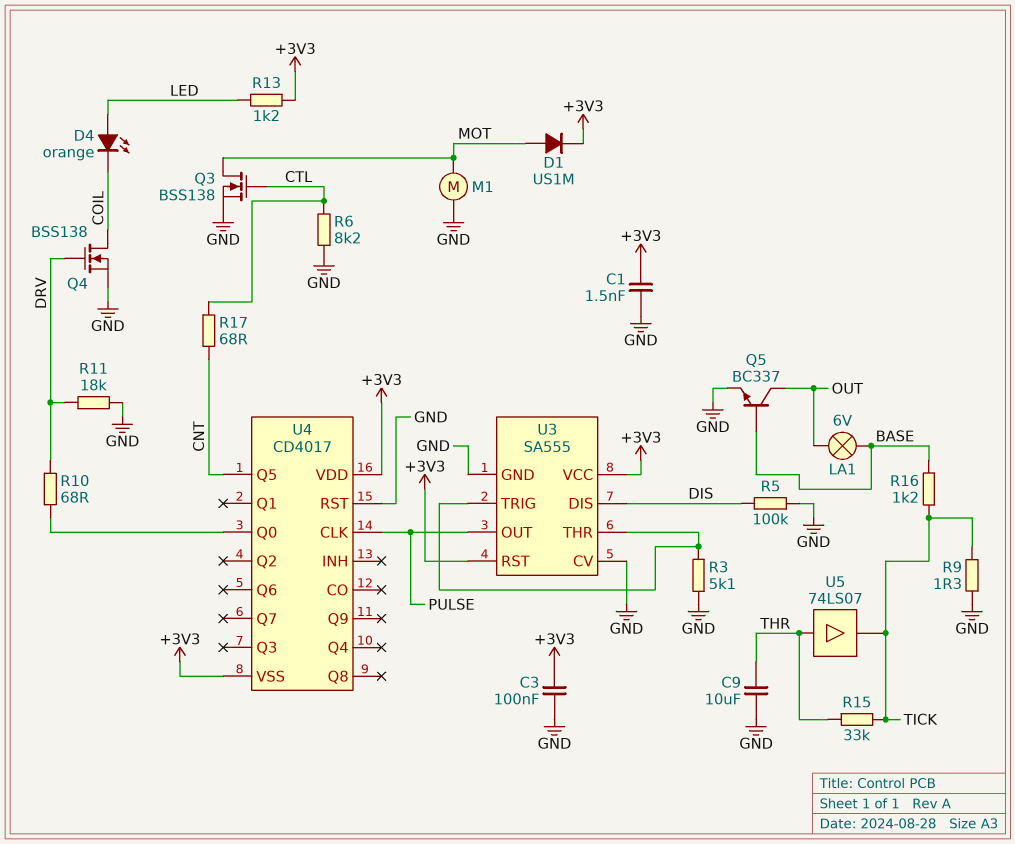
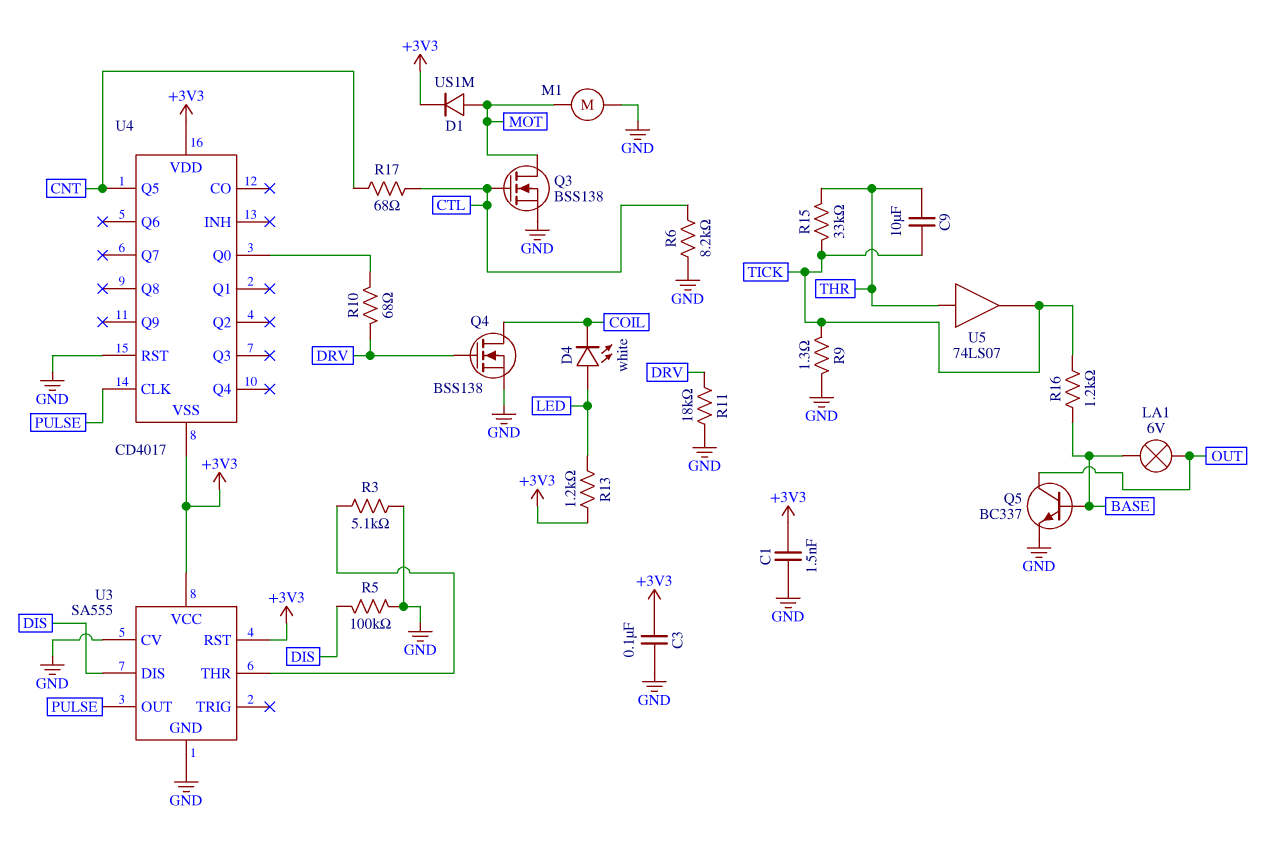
C9: 10uF (GND, THR) -> 10uF (THR, TICK)
D4: LED orange (A LED, K COIL) -> LED white (A LED, K COIL)
U3 pin TRIG: U3/THR -> none

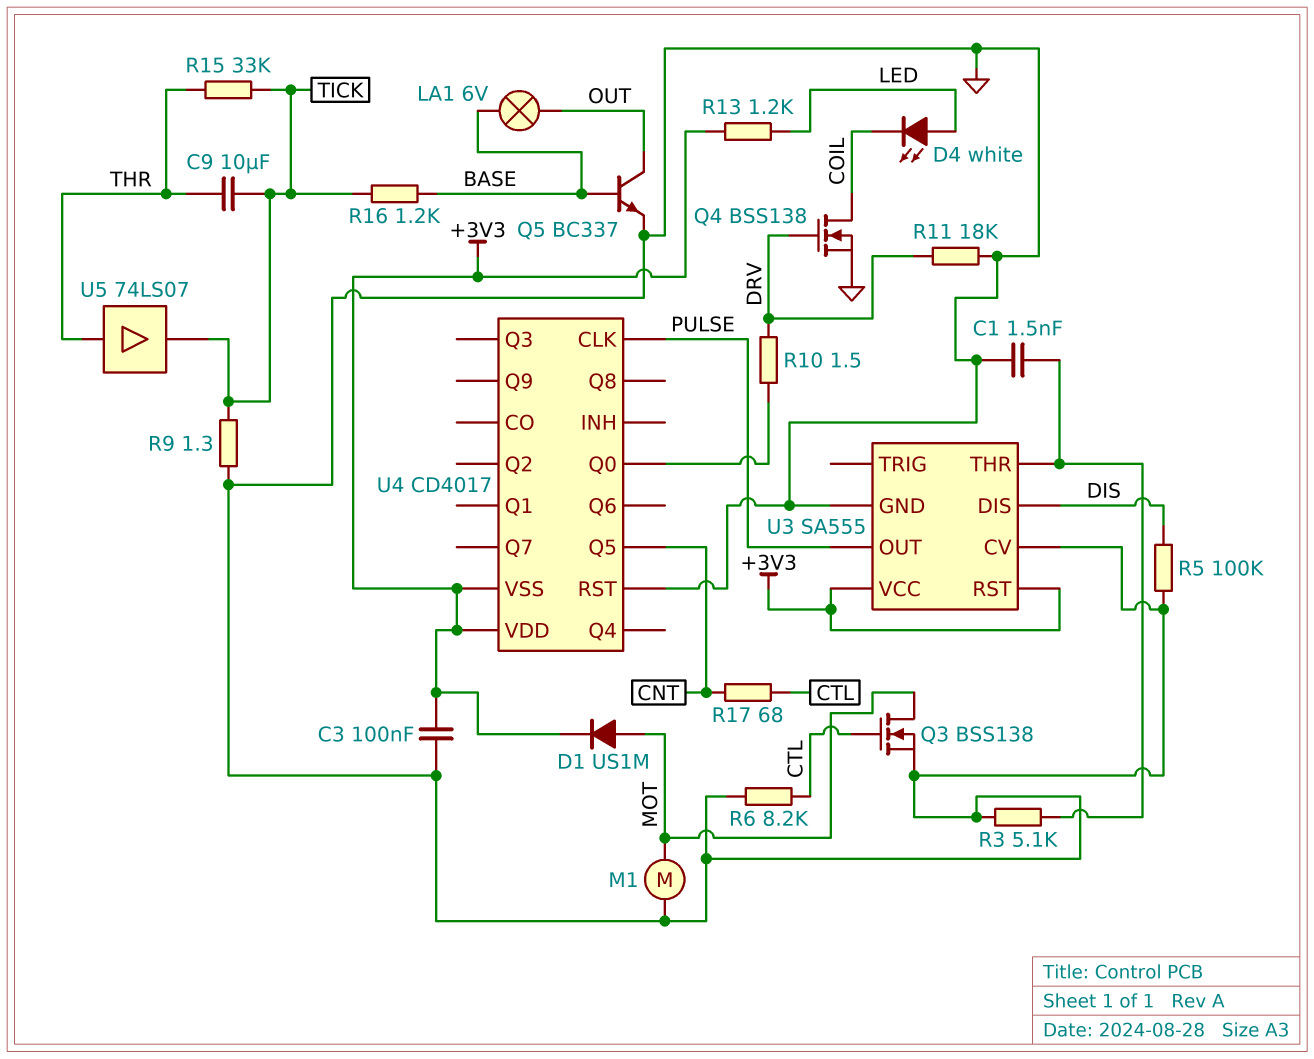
C1: 1.5nF (+3V3, GND) -> 1.5nF (GND, U3/THR)
R10: 68 (DRV, U4/Q0) -> 1.5 (DRV, U4/Q0)

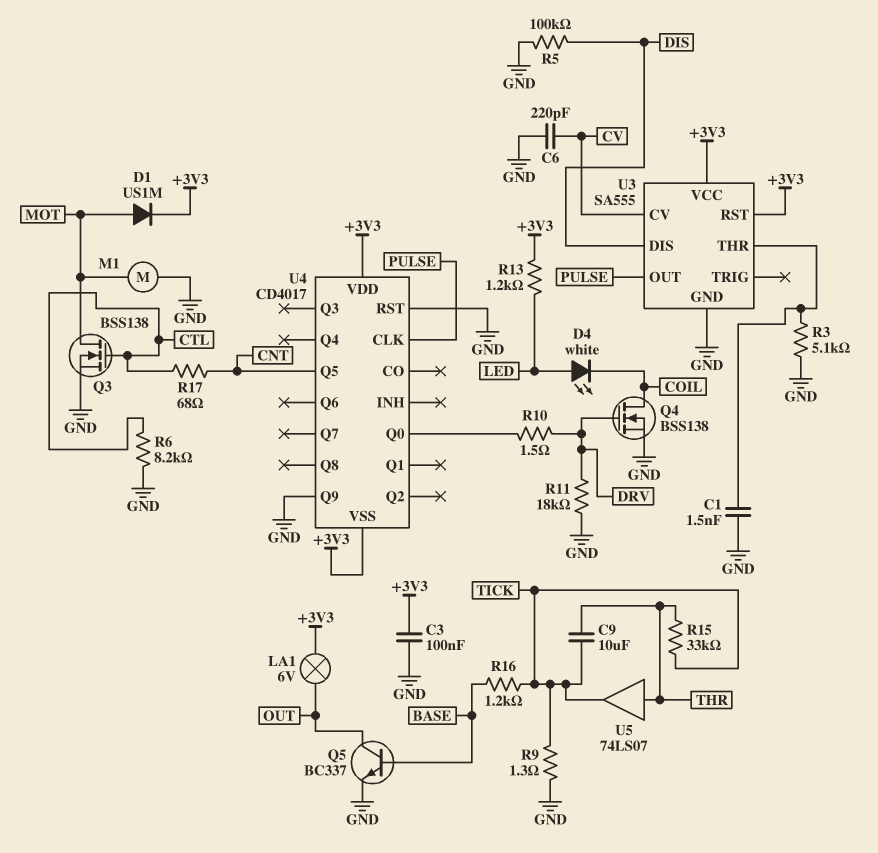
C6: none -> 220pF (CV, GND)
LA1: lamp 6V (BASE, OUT) -> lamp 6V (+3V3, OUT)
U3 pin CV: GND -> CV
U4 pin Q9: none -> GND

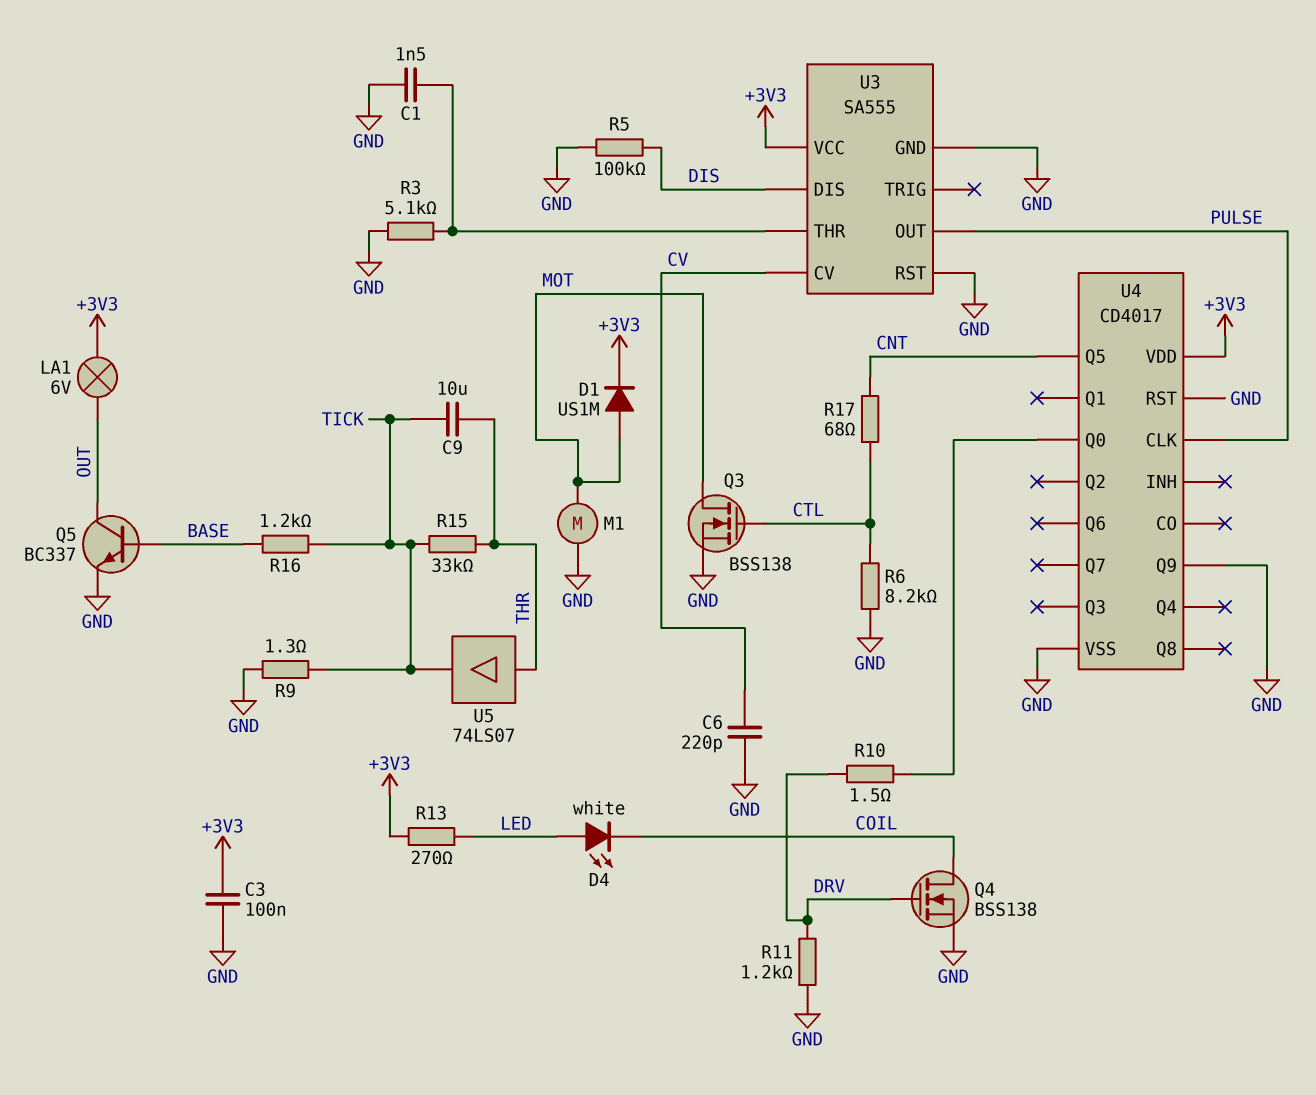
R11: 18k (DRV, GND) -> 1.2k (DRV, GND)
R13: 1.2k (+3V3, LED) -> 270 (+3V3, LED)
U3 pin RST: +3V3 -> GND
U4 pin VSS: +3V3 -> GND

